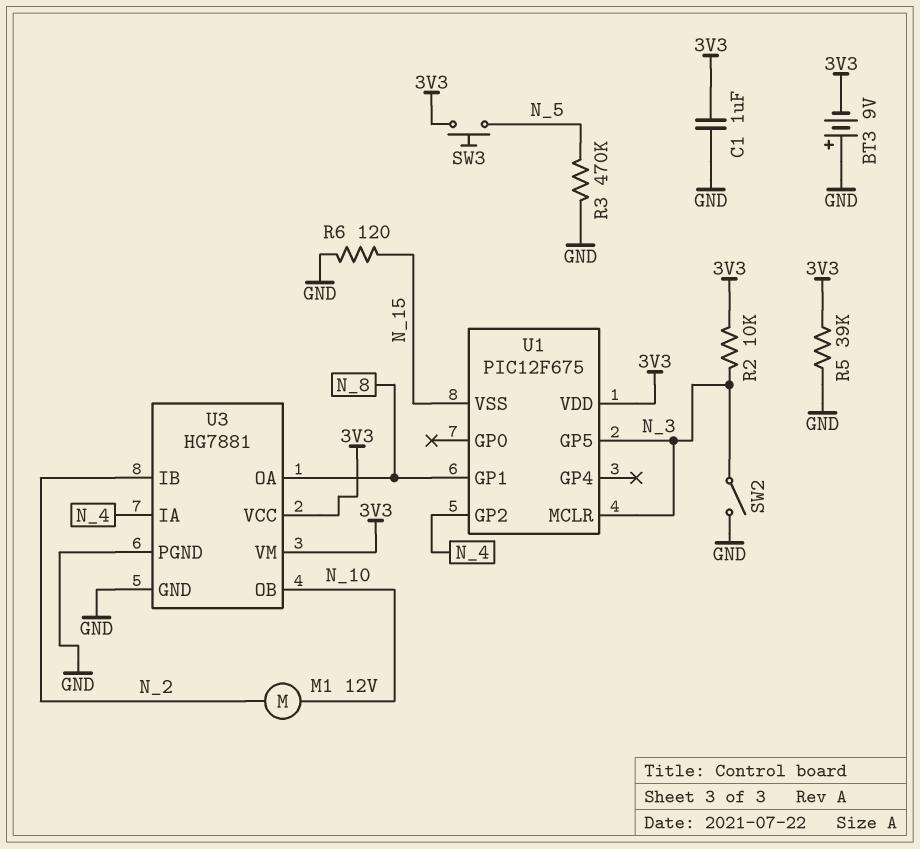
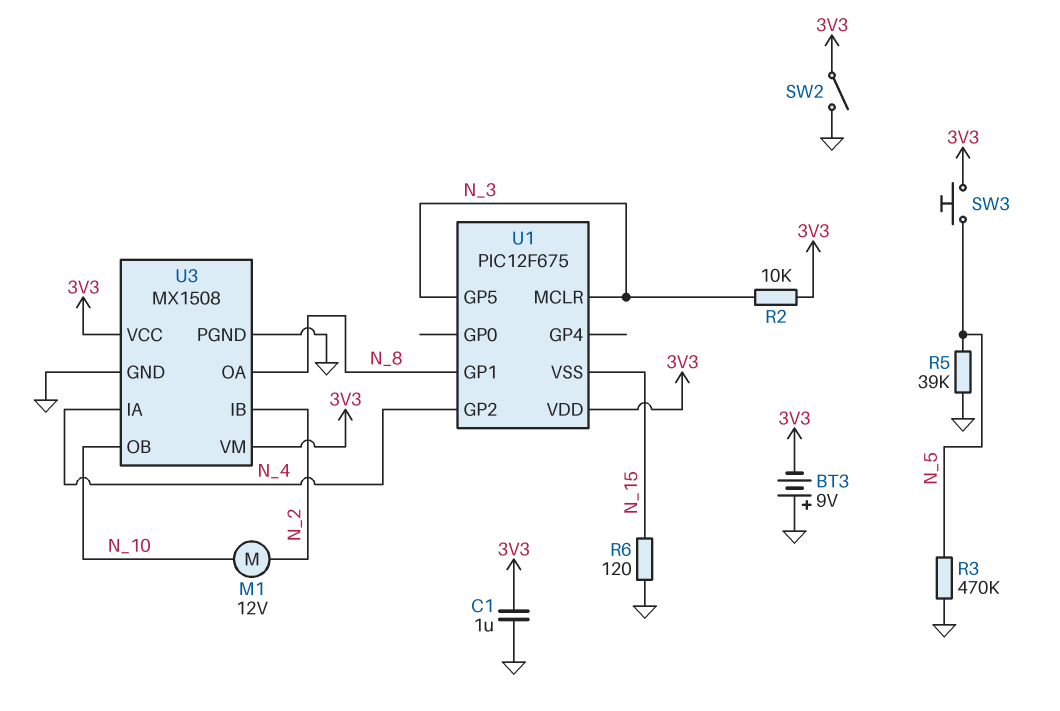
R5: 39k (3V3, GND) -> 39k (GND, N_5)
SW2: switch (GND, N_3) -> switch (3V3, GND)
U3: HG7881 -> MX1508

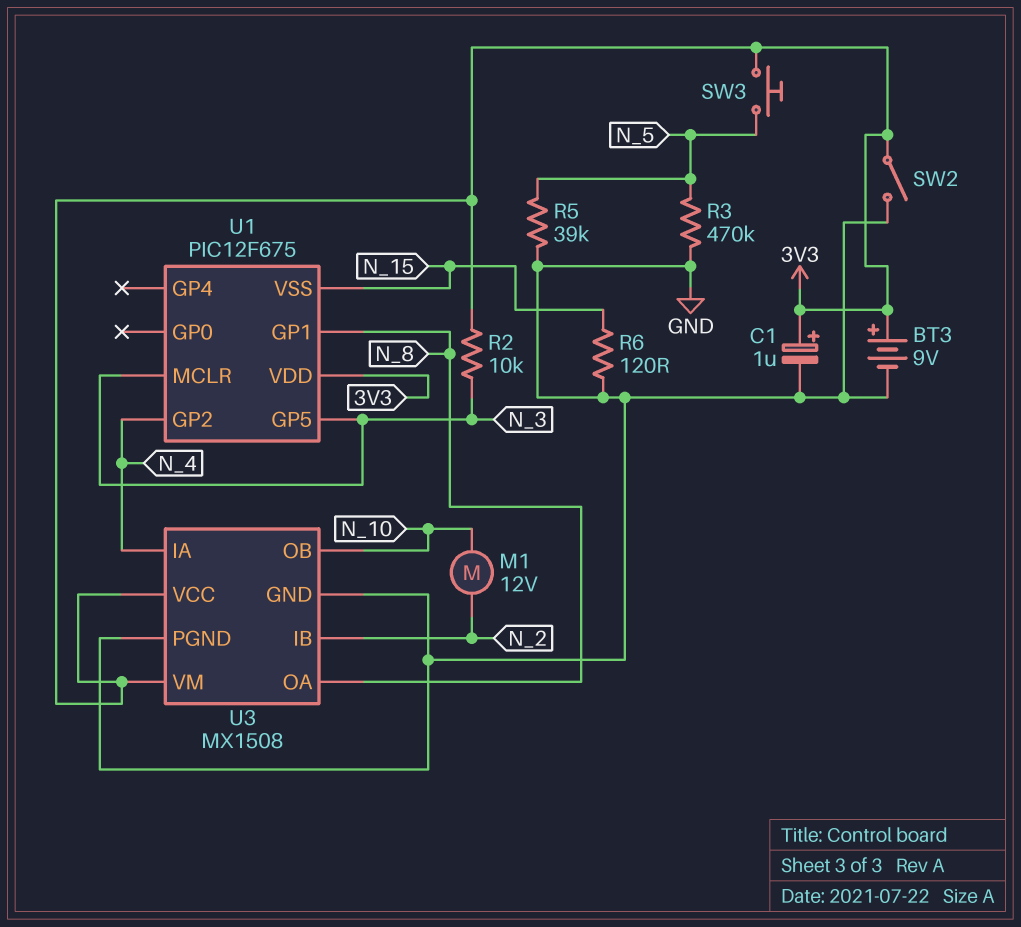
BT3: 9V (plus GND, minus 3V3) -> 9V (plus 3V3, minus GND)
C1: 1uF (3V3, GND) -> 1uF (plus 3V3, minus GND)

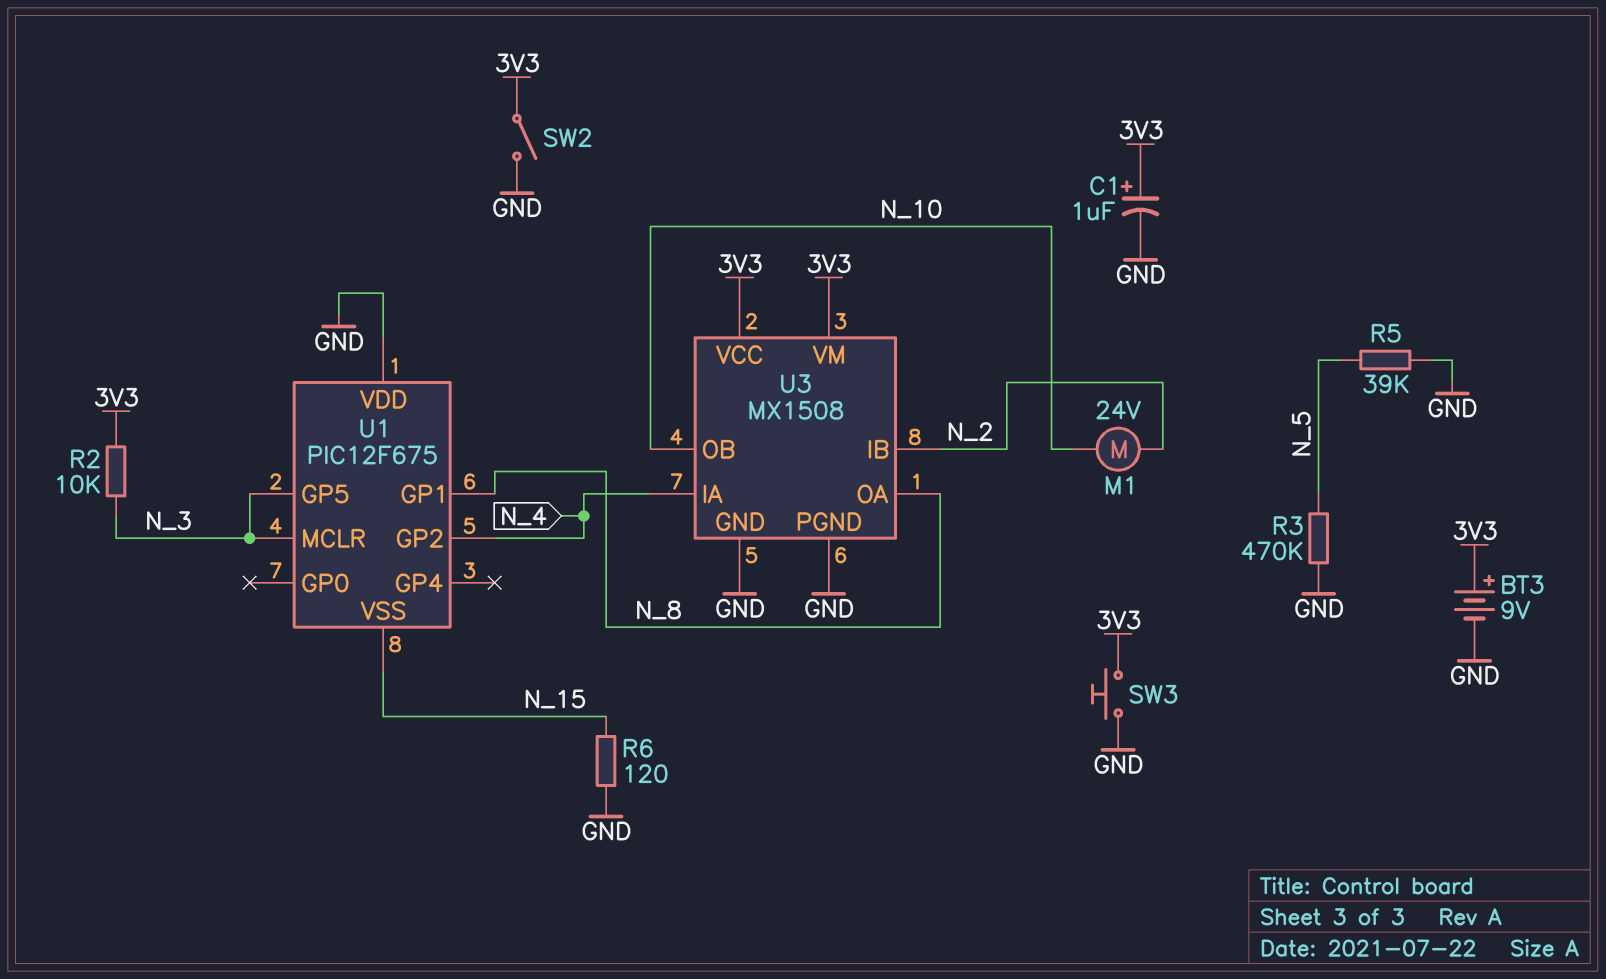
M1: motor 12V (N_2, N_10) -> motor 24V (N_2, N_10)
SW3: button (3V3, N_5) -> button (3V3, GND)
U1 pin VDD: 3V3 -> GND

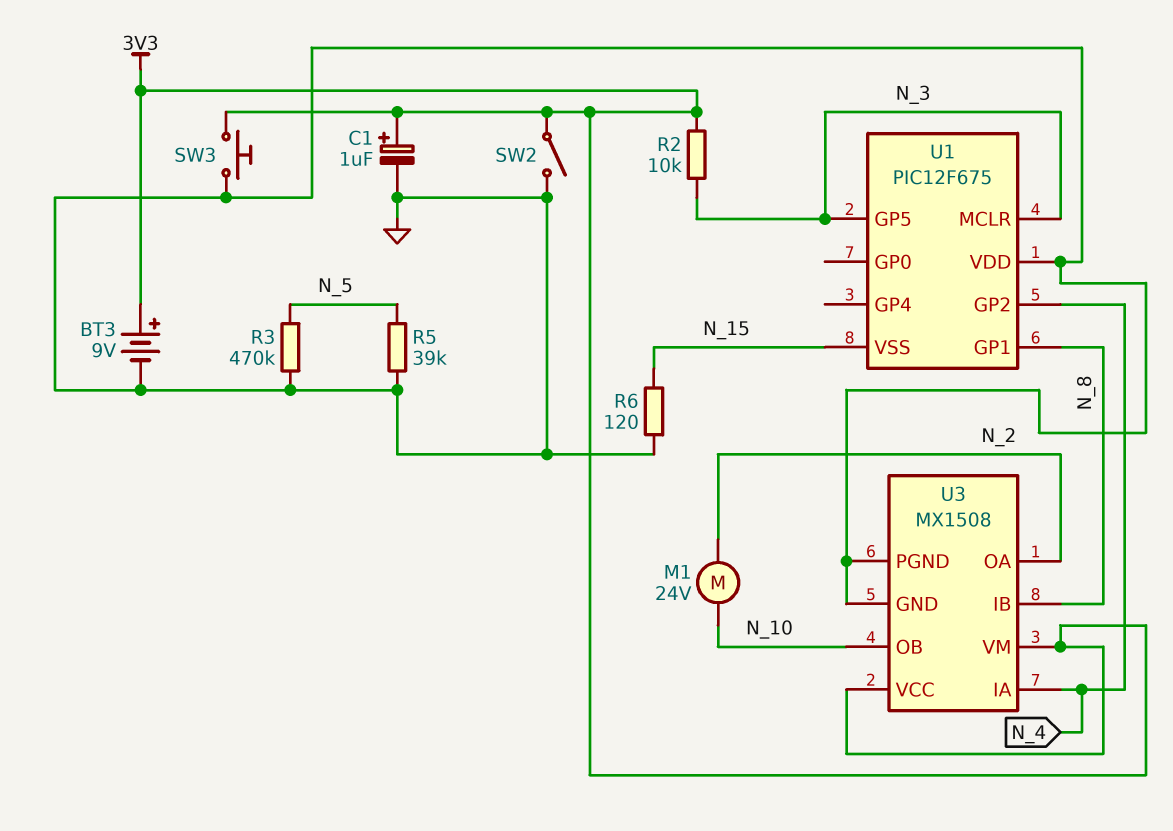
U3 pin IB: N_2 -> N_8
U3 pin OA: N_8 -> N_2

